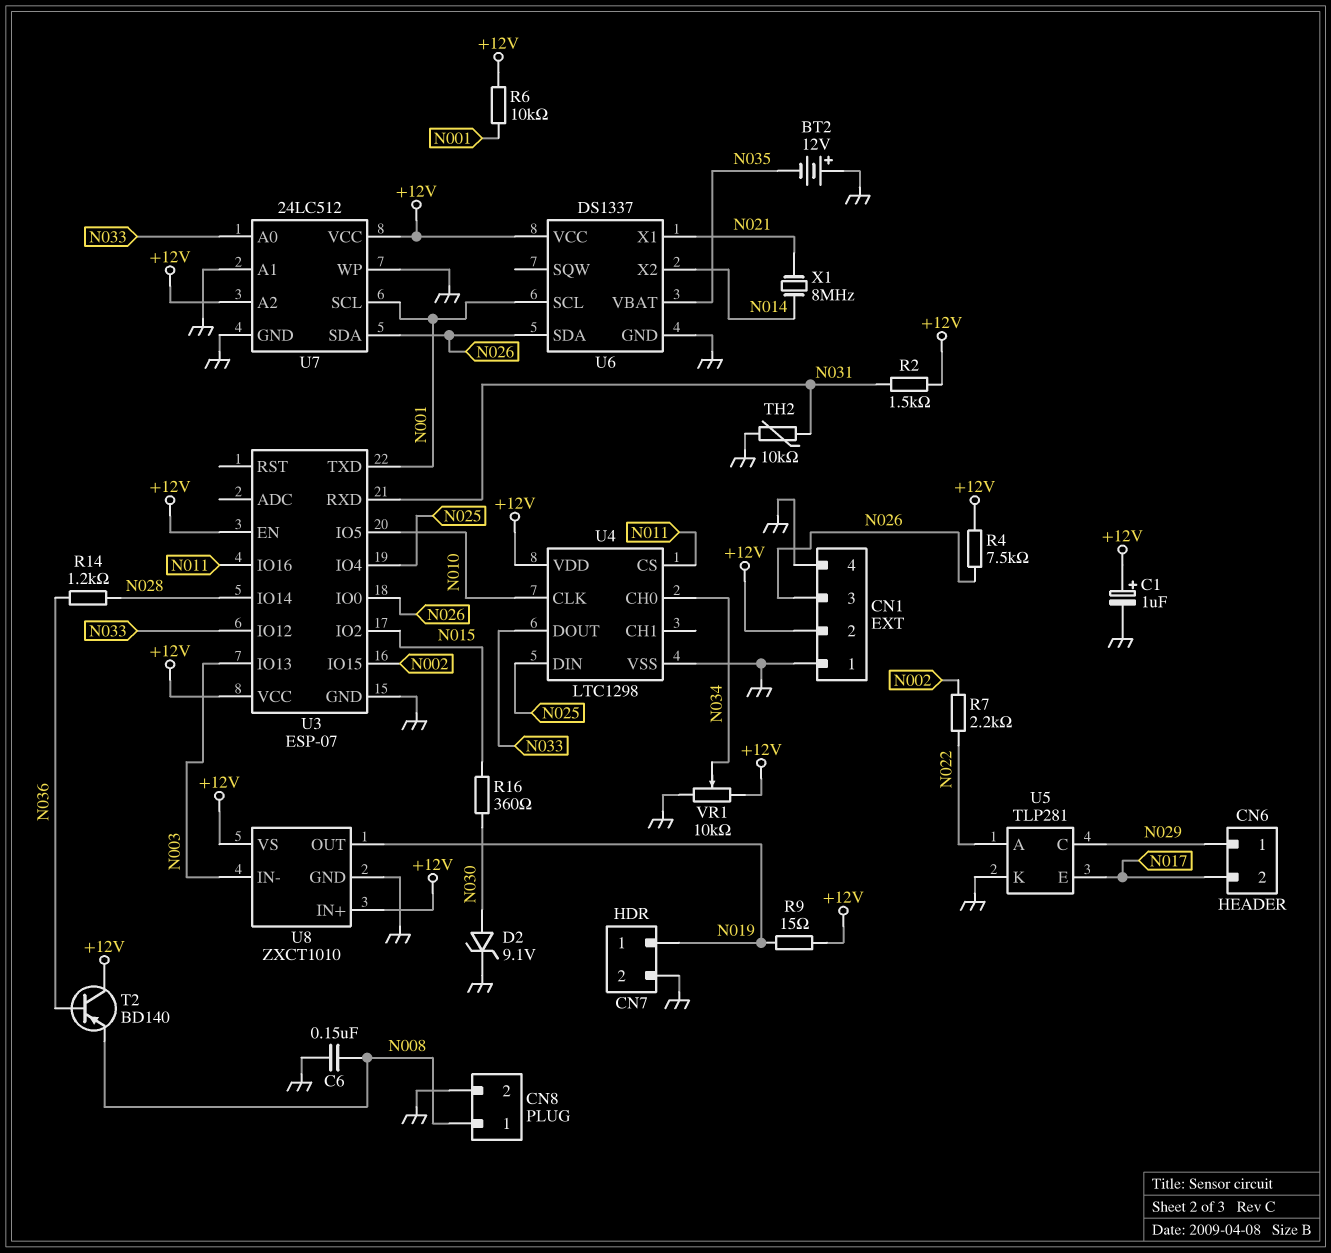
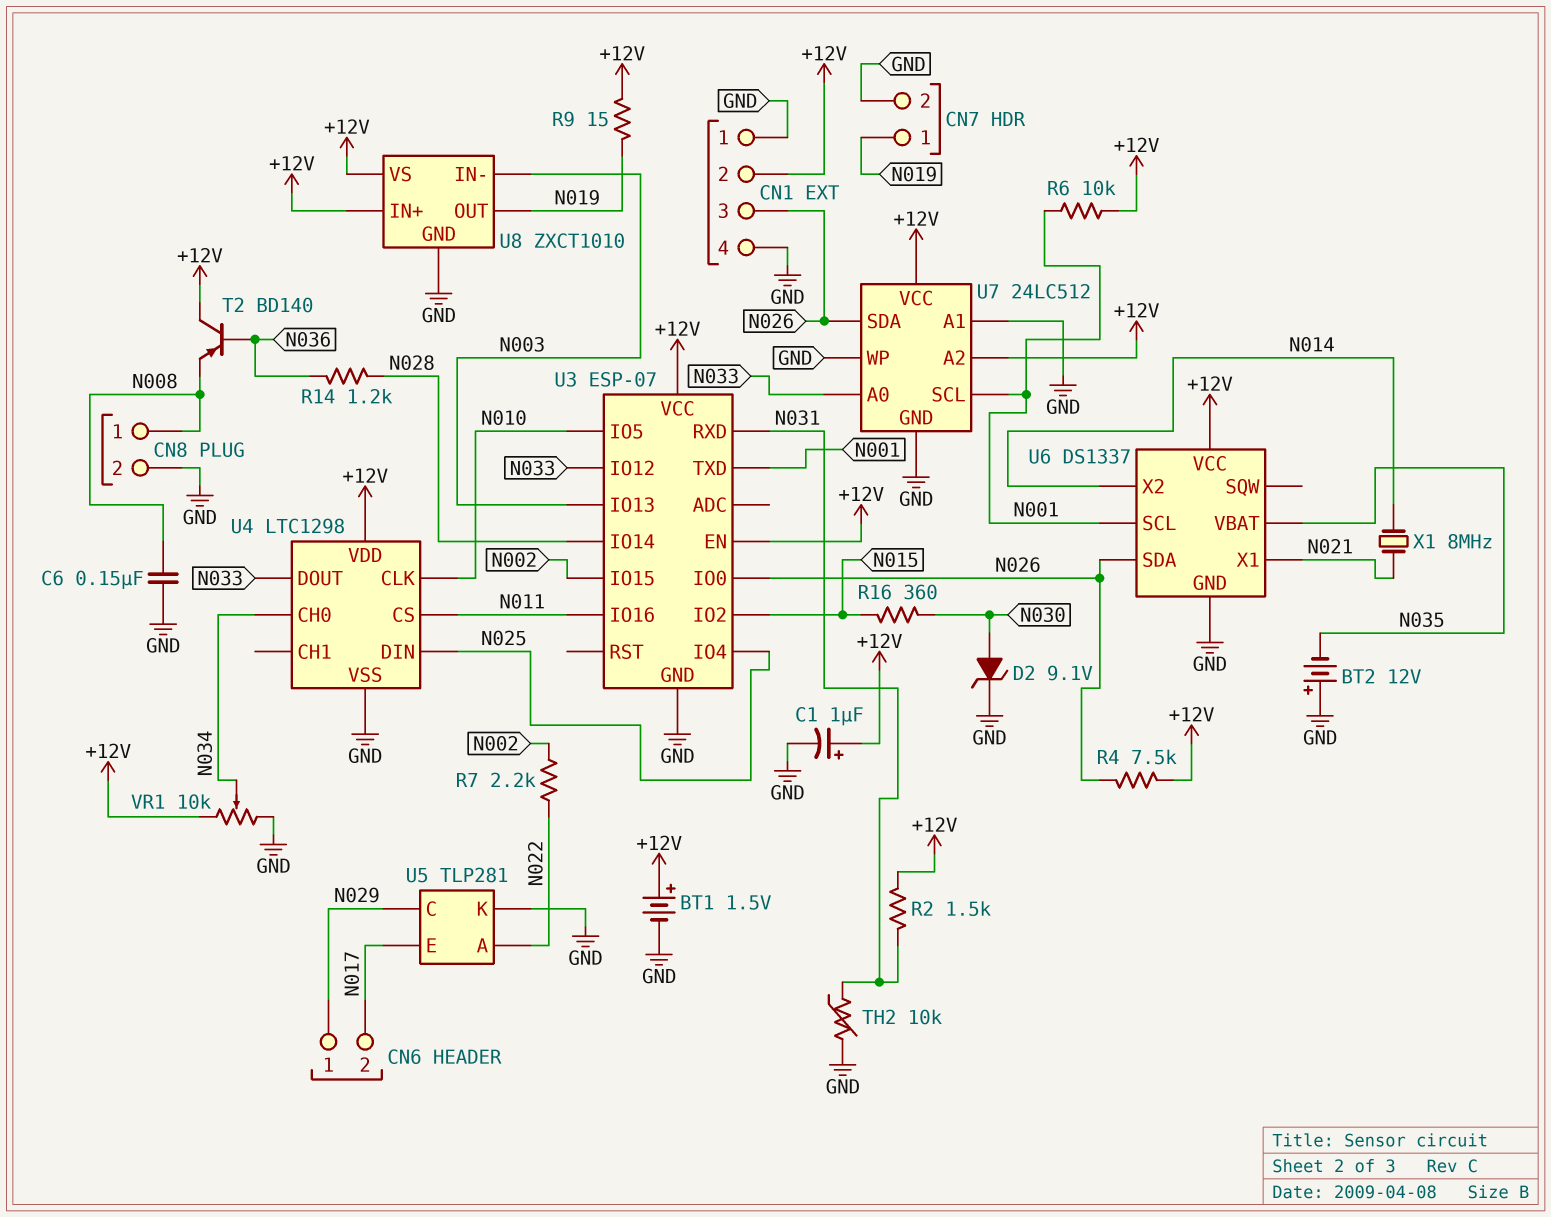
BT1: none -> 1.5V (plus +12V, minus GND)

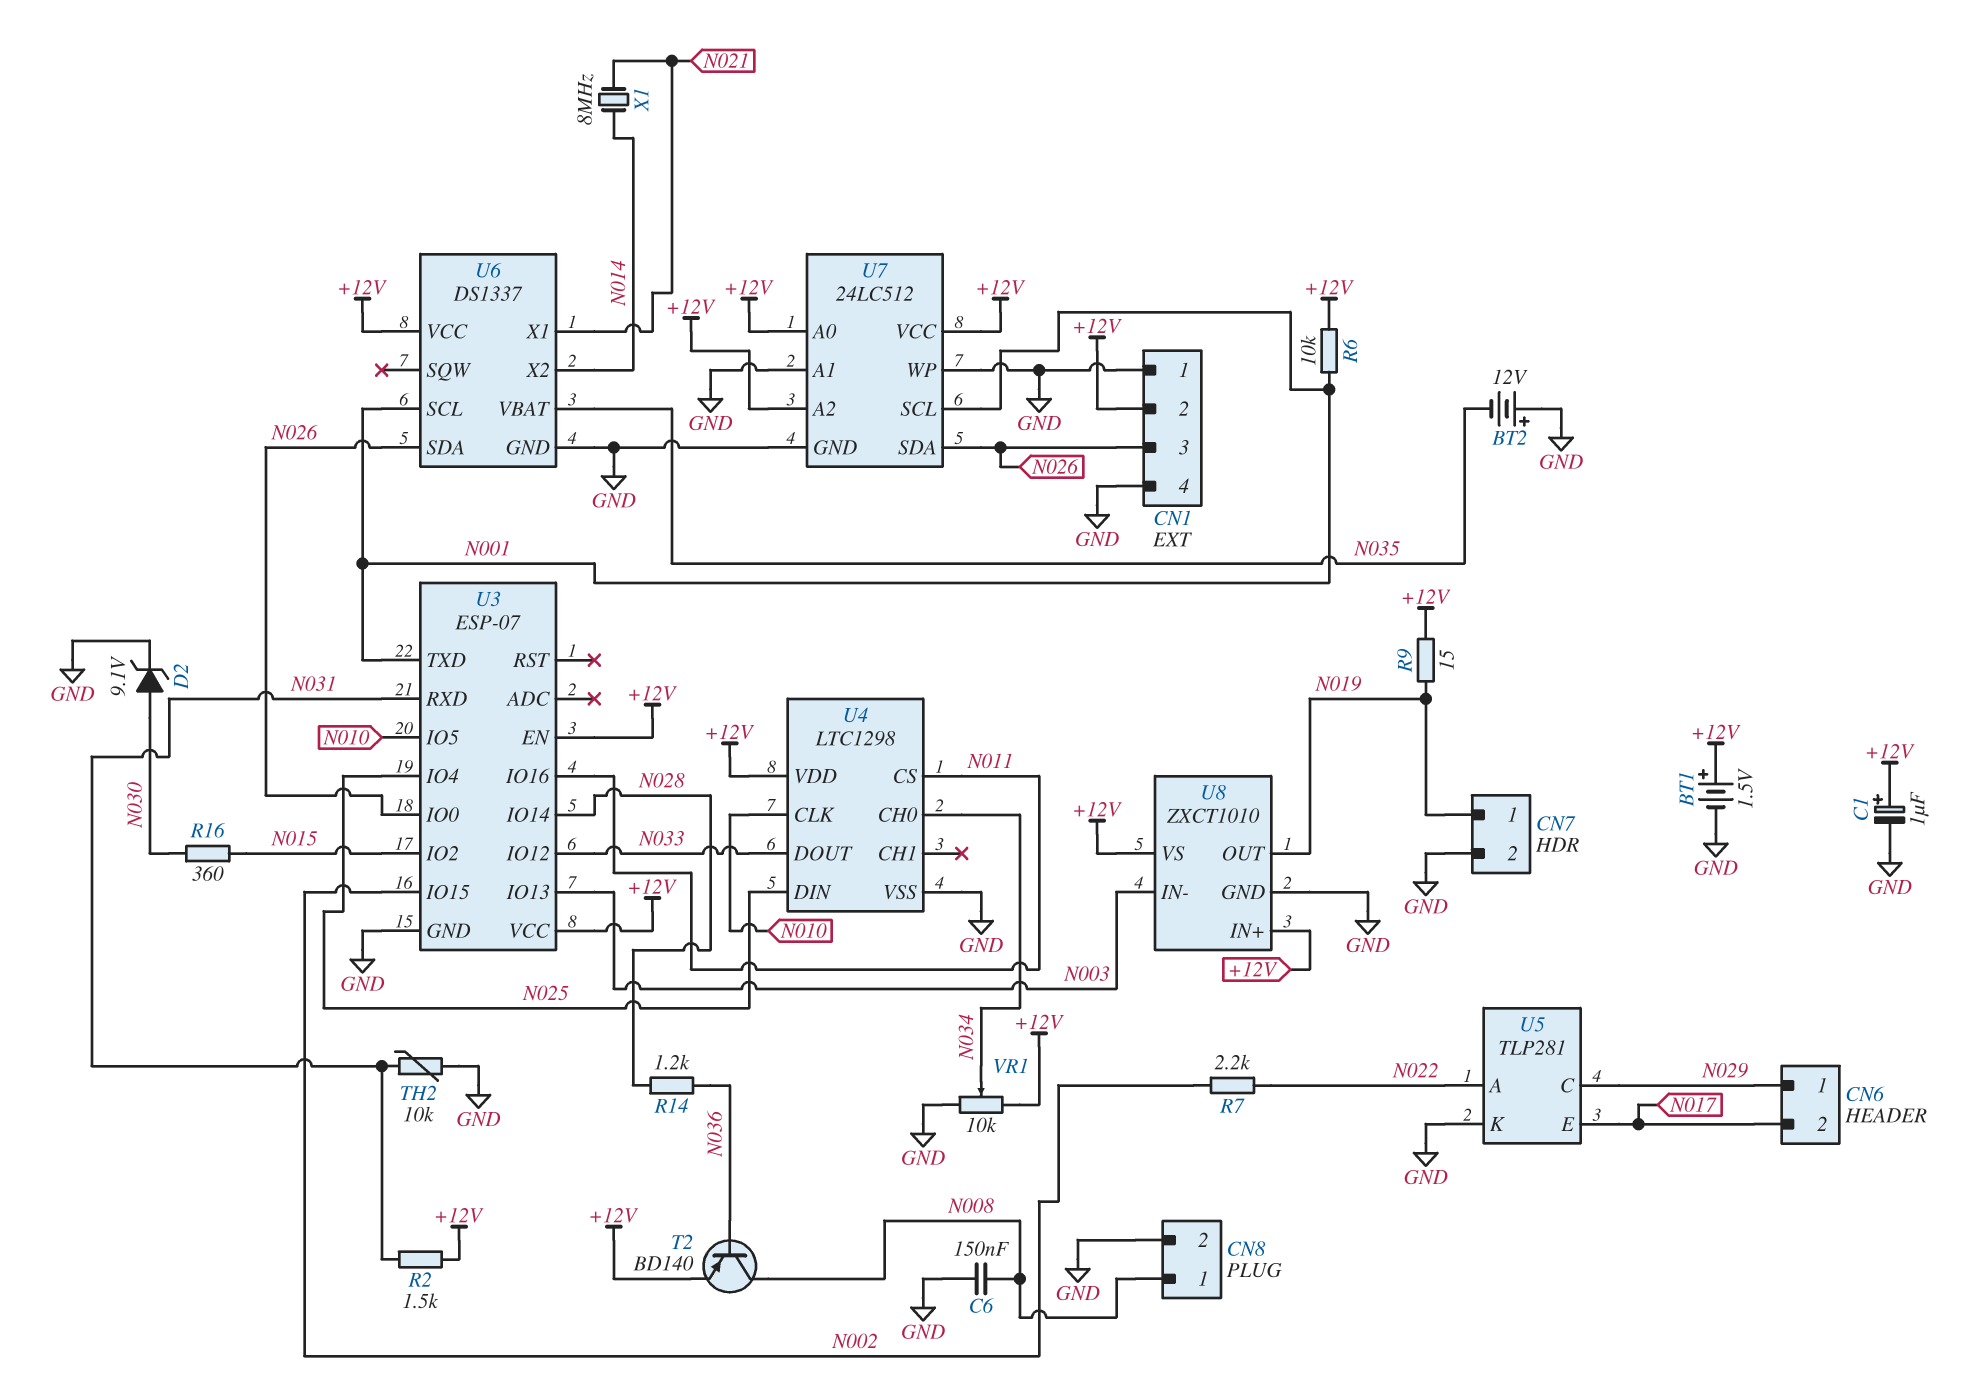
R4: 7.5k (+12V, N026) -> none
T2: PNP BD140 (B N036, C +12V, E N008) -> PNP BD140 (B N036, C N008, E +12V)
U7 pin A0: N033 -> +12V

